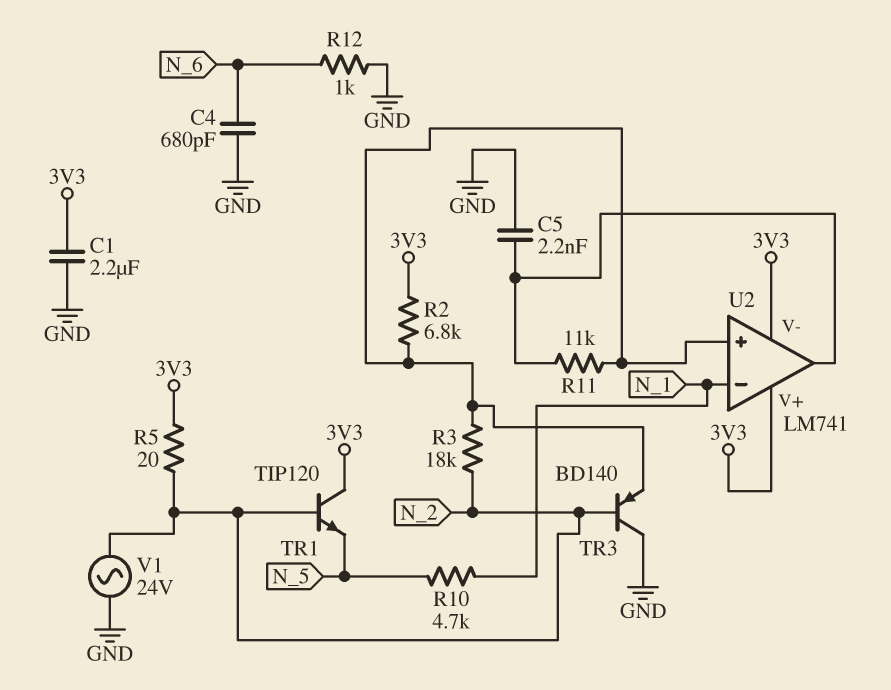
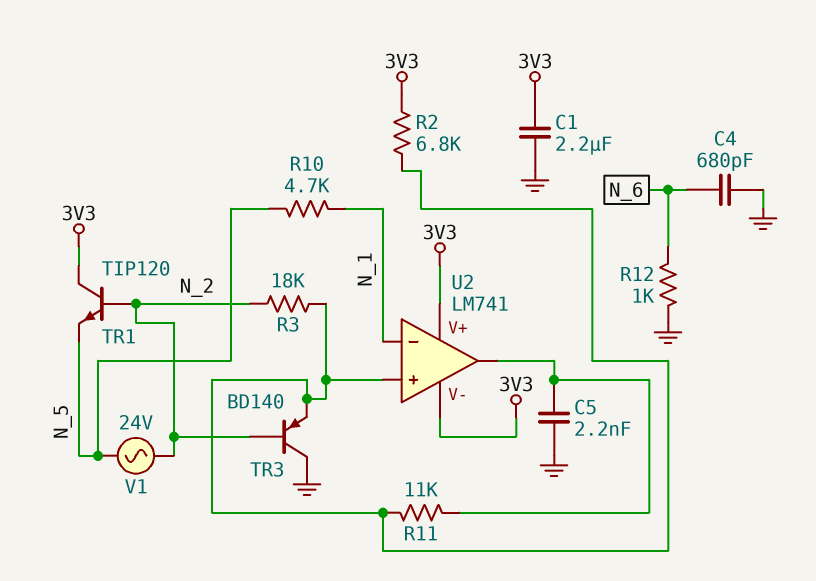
R5: 20 (3V3, N_2) -> none
V1: AC 24V (GND, N_2) -> AC 24V (N_2, N_5)

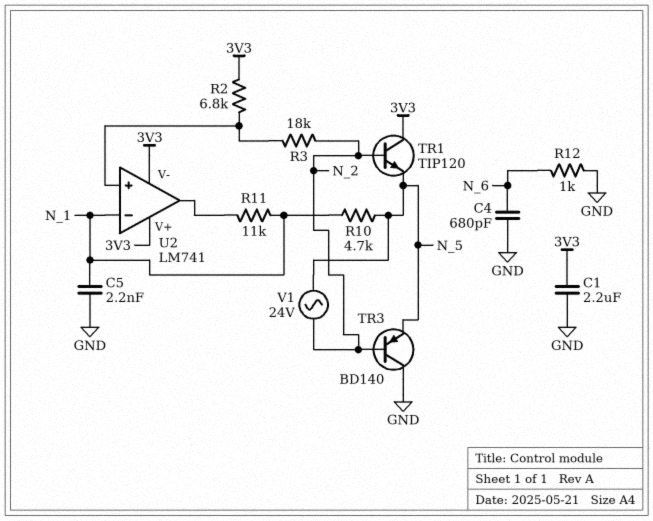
C5: 2.2nF (GND, U2/out) -> 2.2nF (GND, N_1)
R11: 11k (U2/in+, U2/out) -> 11k (N_1, U2/out)
TR3: PNP BD140 (B N_2, C GND, E U2/in+) -> PNP BD140 (B N_2, C GND, E N_5)

